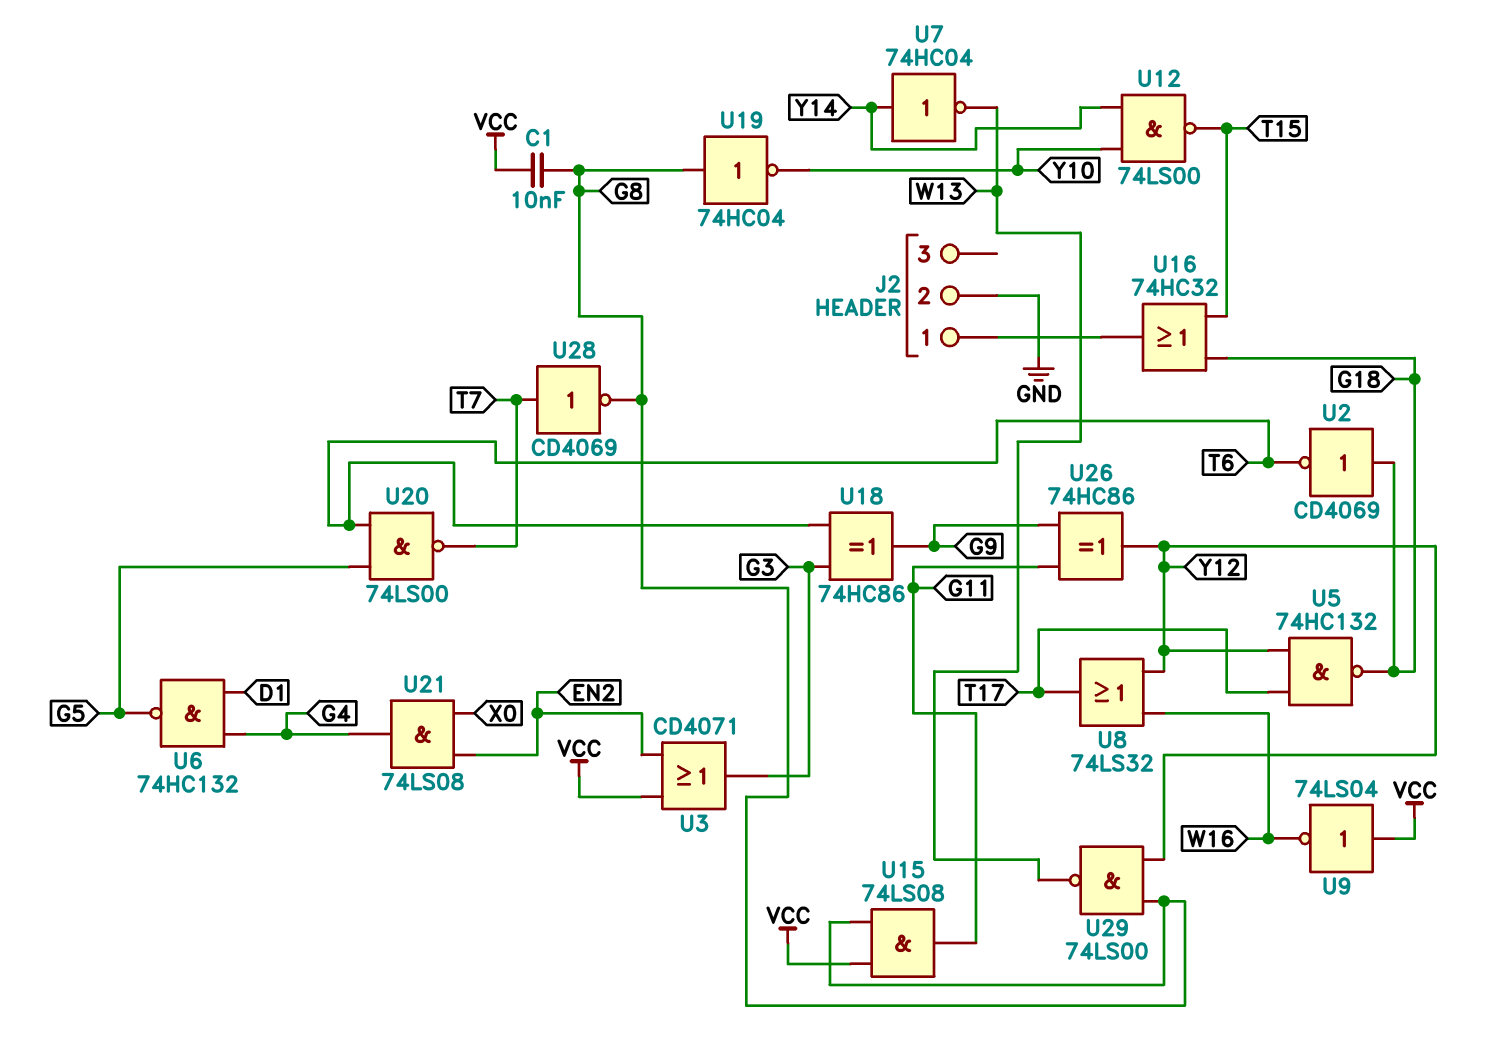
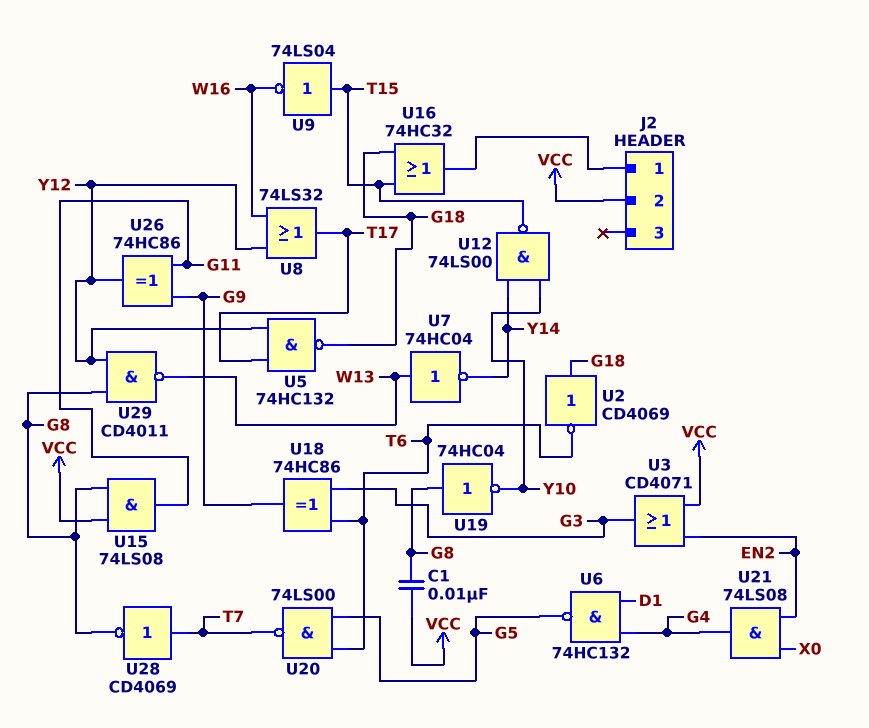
J2 pin 2: GND -> VCC
U7: NOT 74HC04 (in Y14, out W13) -> NOT 74HC04 (in W13, out Y14)
U9: NOT 74LS04 (in VCC, out W16) -> NOT 74LS04 (in T15, out W16)
U29: NAND 74LS00 (in G8, in Y12, out W13) -> NAND CD4011 (in G8, in Y12, out W13)

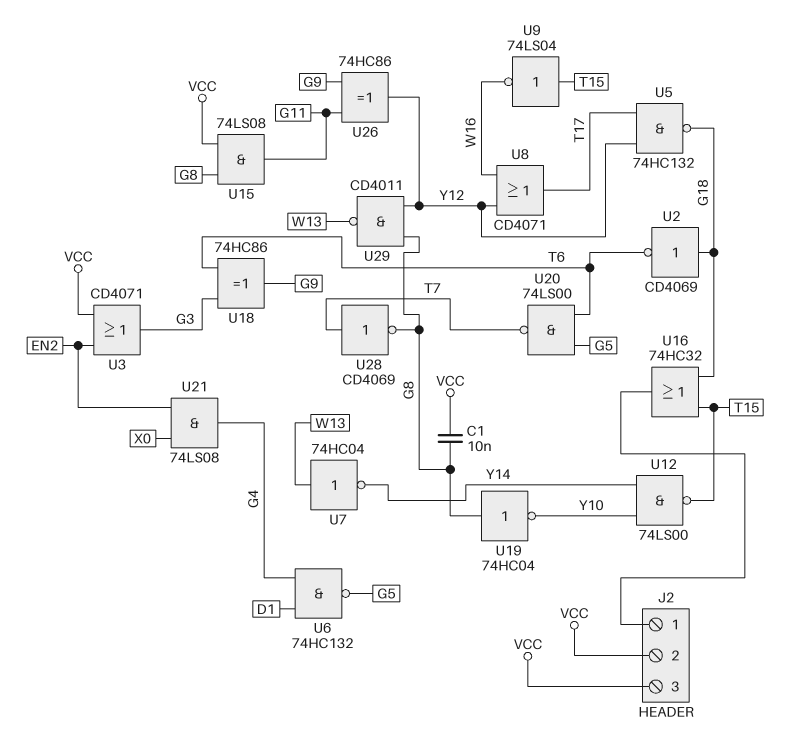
J2 pin 3: none -> VCC
U8: OR 74LS32 (in W16, in Y12, out T17) -> OR CD4071 (in W16, in Y12, out T17)

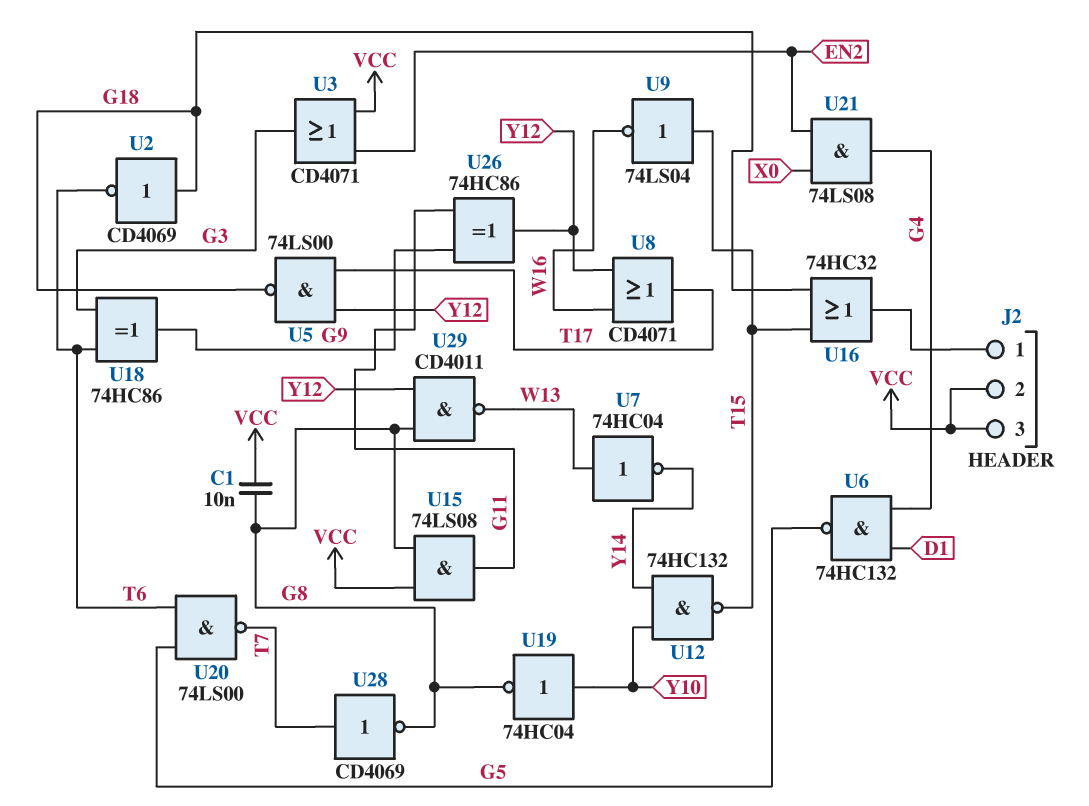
U5: NAND 74HC132 (in T17, in Y12, out G18) -> NAND 74LS00 (in T17, in Y12, out G18)
U12: NAND 74LS00 (in Y10, in Y14, out T15) -> NAND 74HC132 (in Y10, in Y14, out T15)
U19: NOT 74HC04 (in G8, out Y10) -> NOT 74HC04 (in Y10, out G8)

